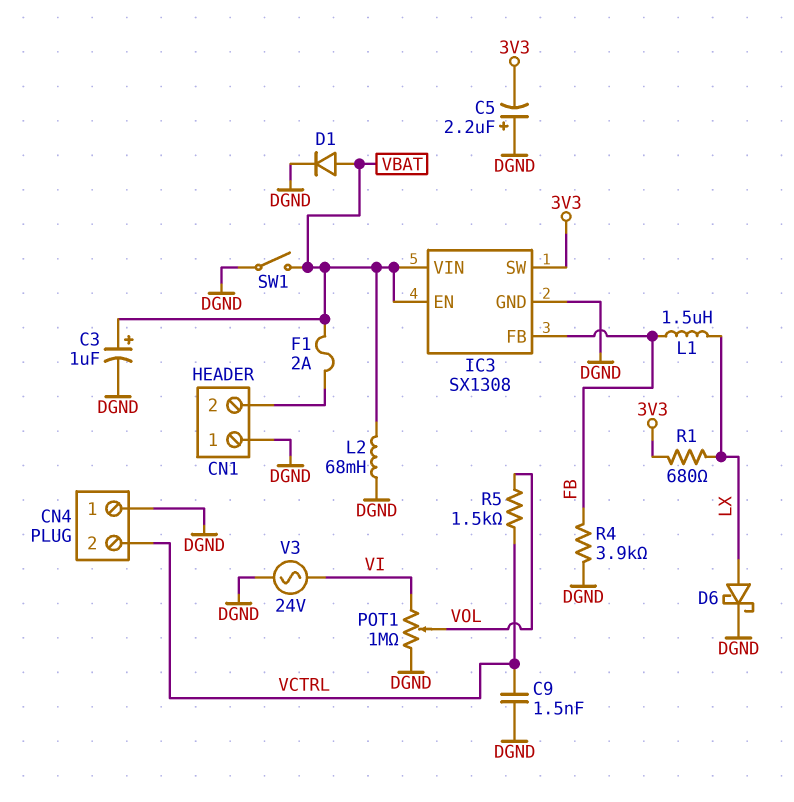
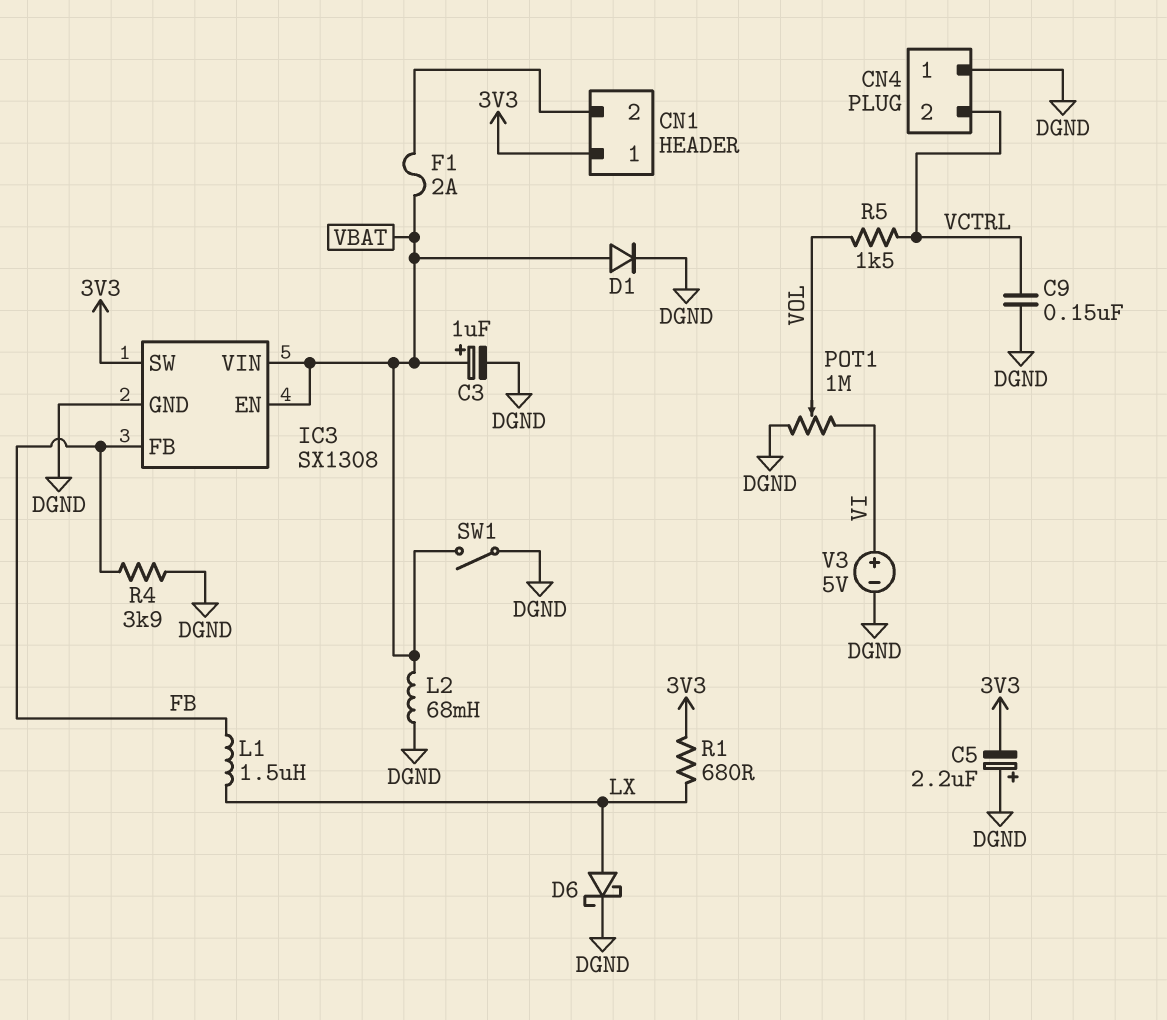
C9: 1.5nF (DGND, VCTRL) -> 150nF (DGND, VCTRL)
CN1 pin 1: DGND -> 3V3
V3: AC 24V (DGND, VI) -> 5V (plus VI, minus DGND)

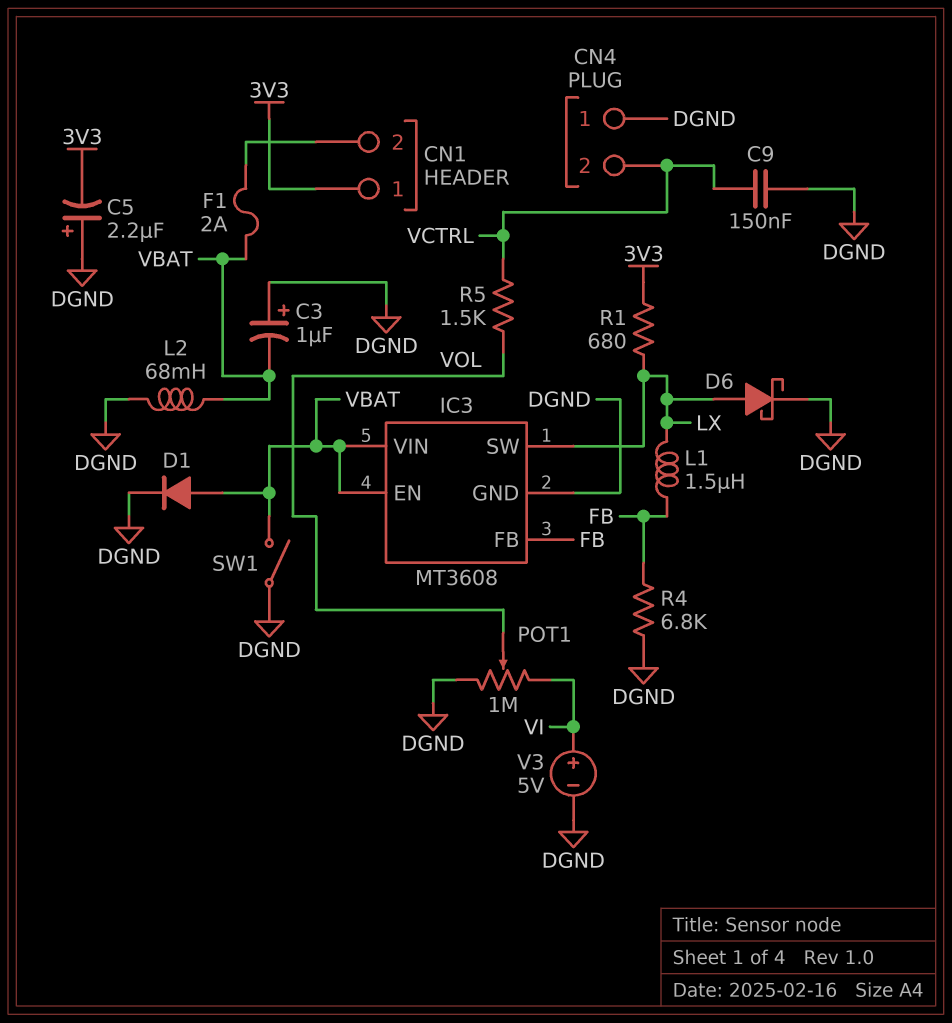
C3: 1uF (plus VBAT, minus DGND) -> 1uF (plus DGND, minus VBAT)
IC3: SX1308 -> MT3608
IC3 pin SW: 3V3 -> LX
R4: 3.9k (DGND, FB) -> 6.8k (DGND, FB)

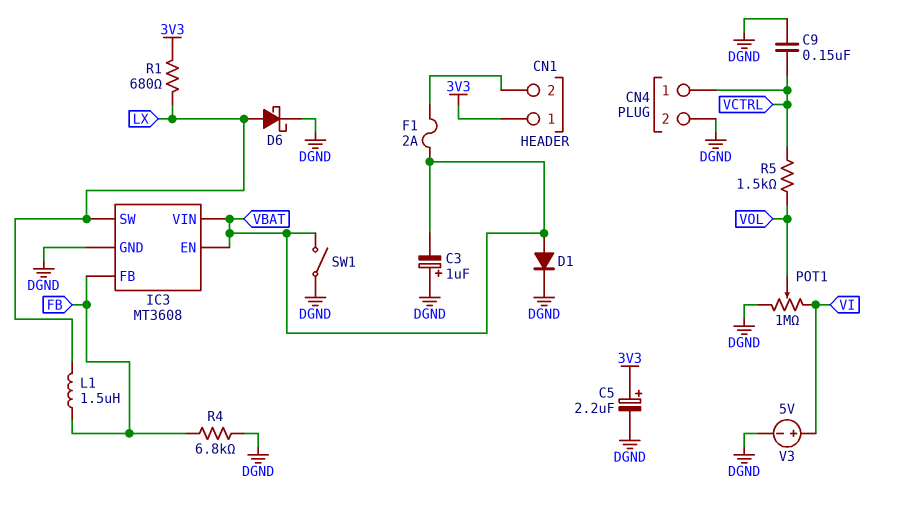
C5: 2.2uF (plus DGND, minus 3V3) -> 2.2uF (plus 3V3, minus DGND)
CN4 pin 1: DGND -> VCTRL
CN4 pin 2: VCTRL -> DGND
L2: 68mH (DGND, VBAT) -> none

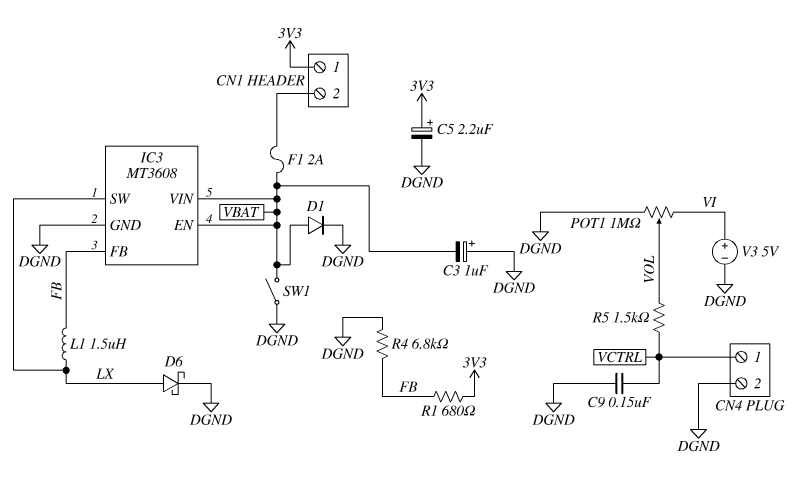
R1: 680 (3V3, LX) -> 680 (3V3, FB)

